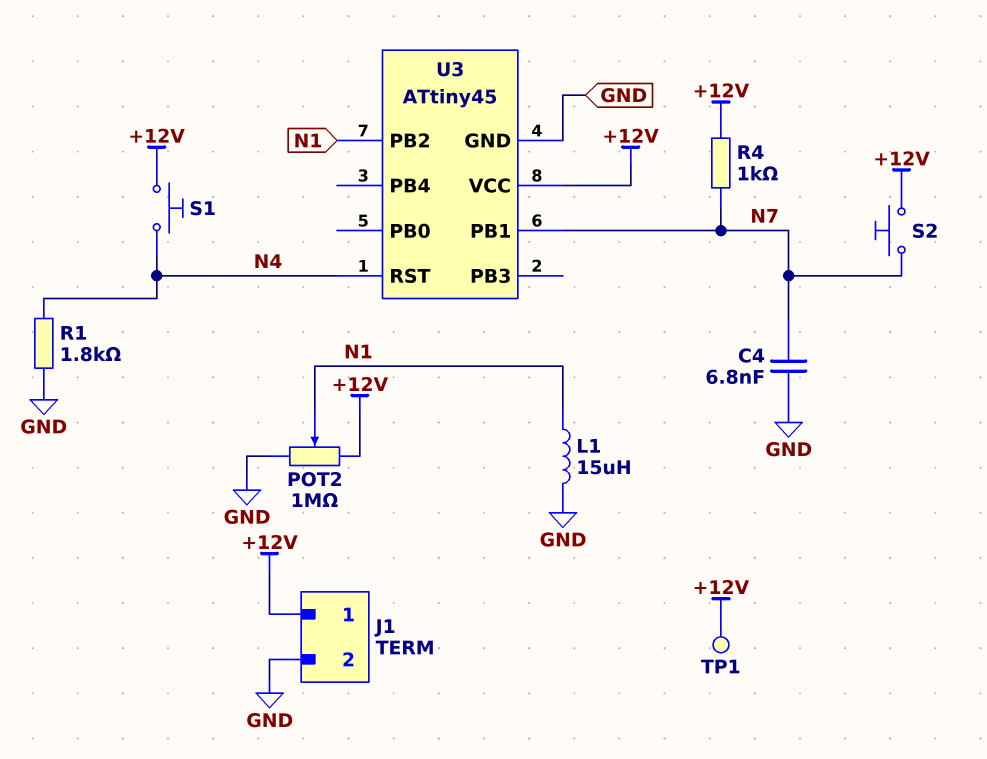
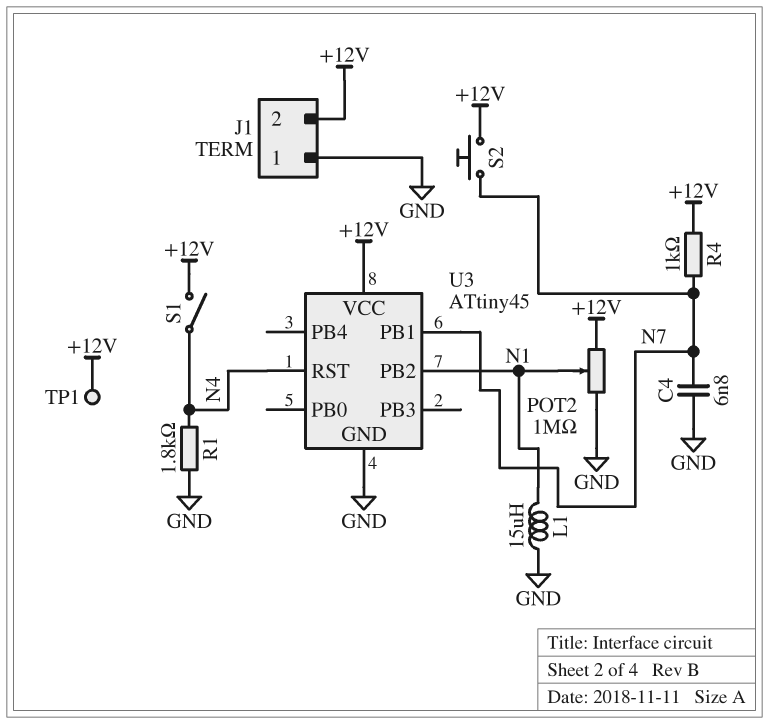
J1 pin 1: +12V -> GND
J1 pin 2: GND -> +12V
S1: button (+12V, N4) -> switch (+12V, N4)

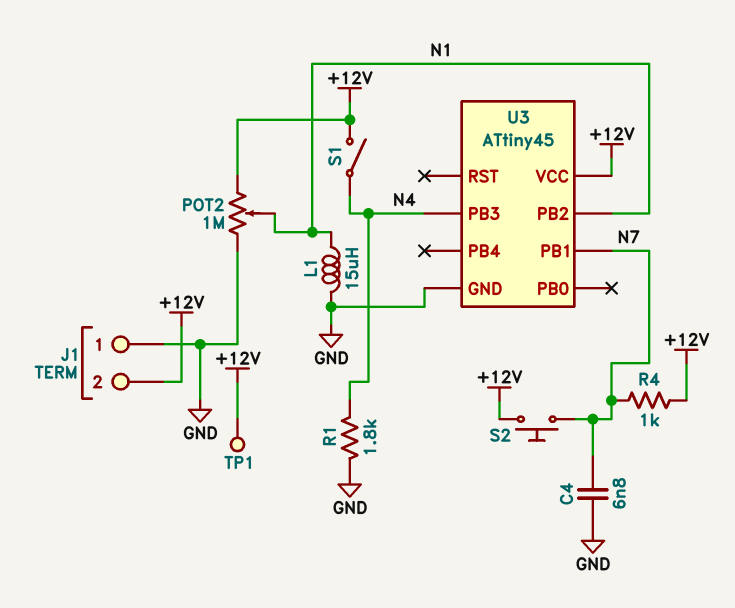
U3 pin PB3: none -> N4
U3 pin RST: N4 -> none

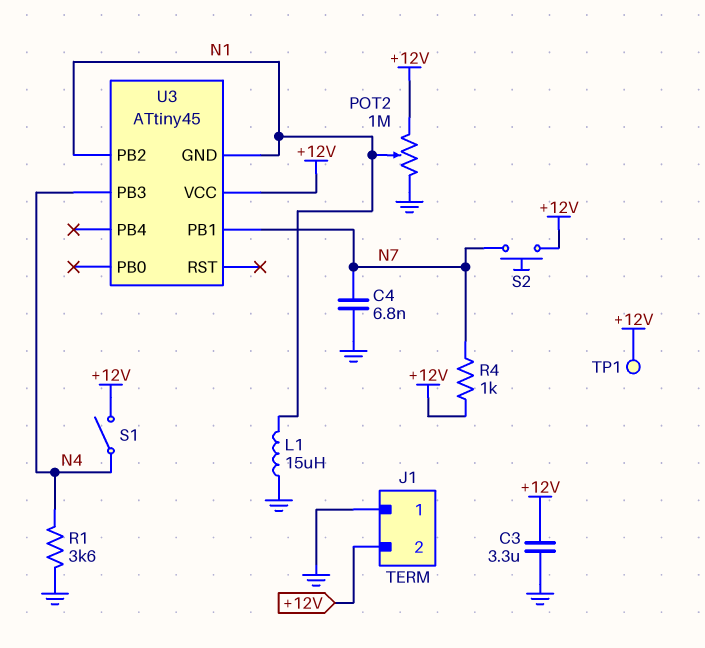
C3: none -> 3.3uF (+12V, GND)
R1: 1.8k (GND, N4) -> 3.6k (GND, N4)
U3 pin GND: GND -> N1

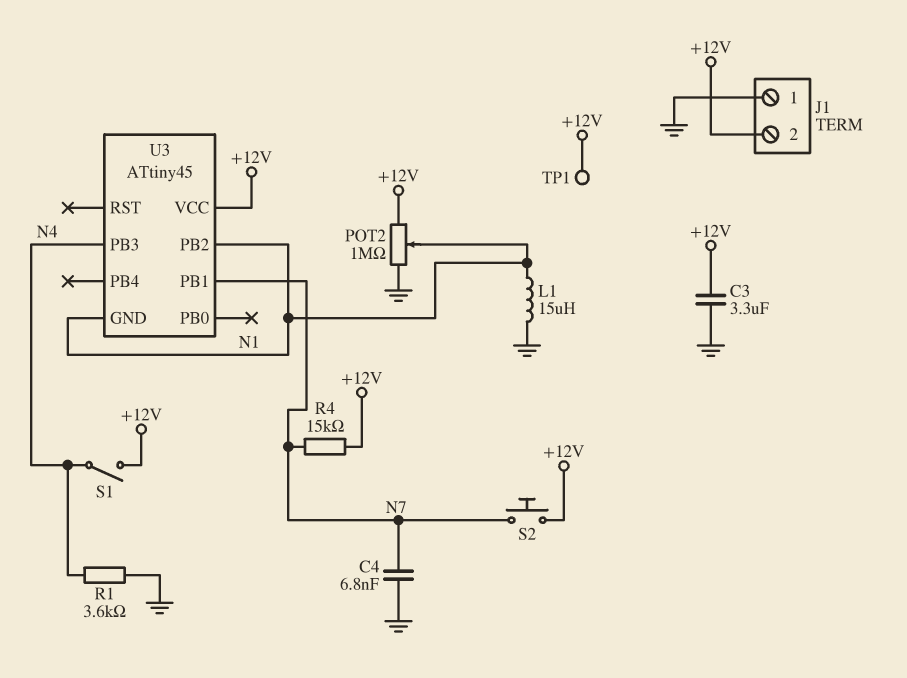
R4: 1k (+12V, N7) -> 15k (+12V, N7)

